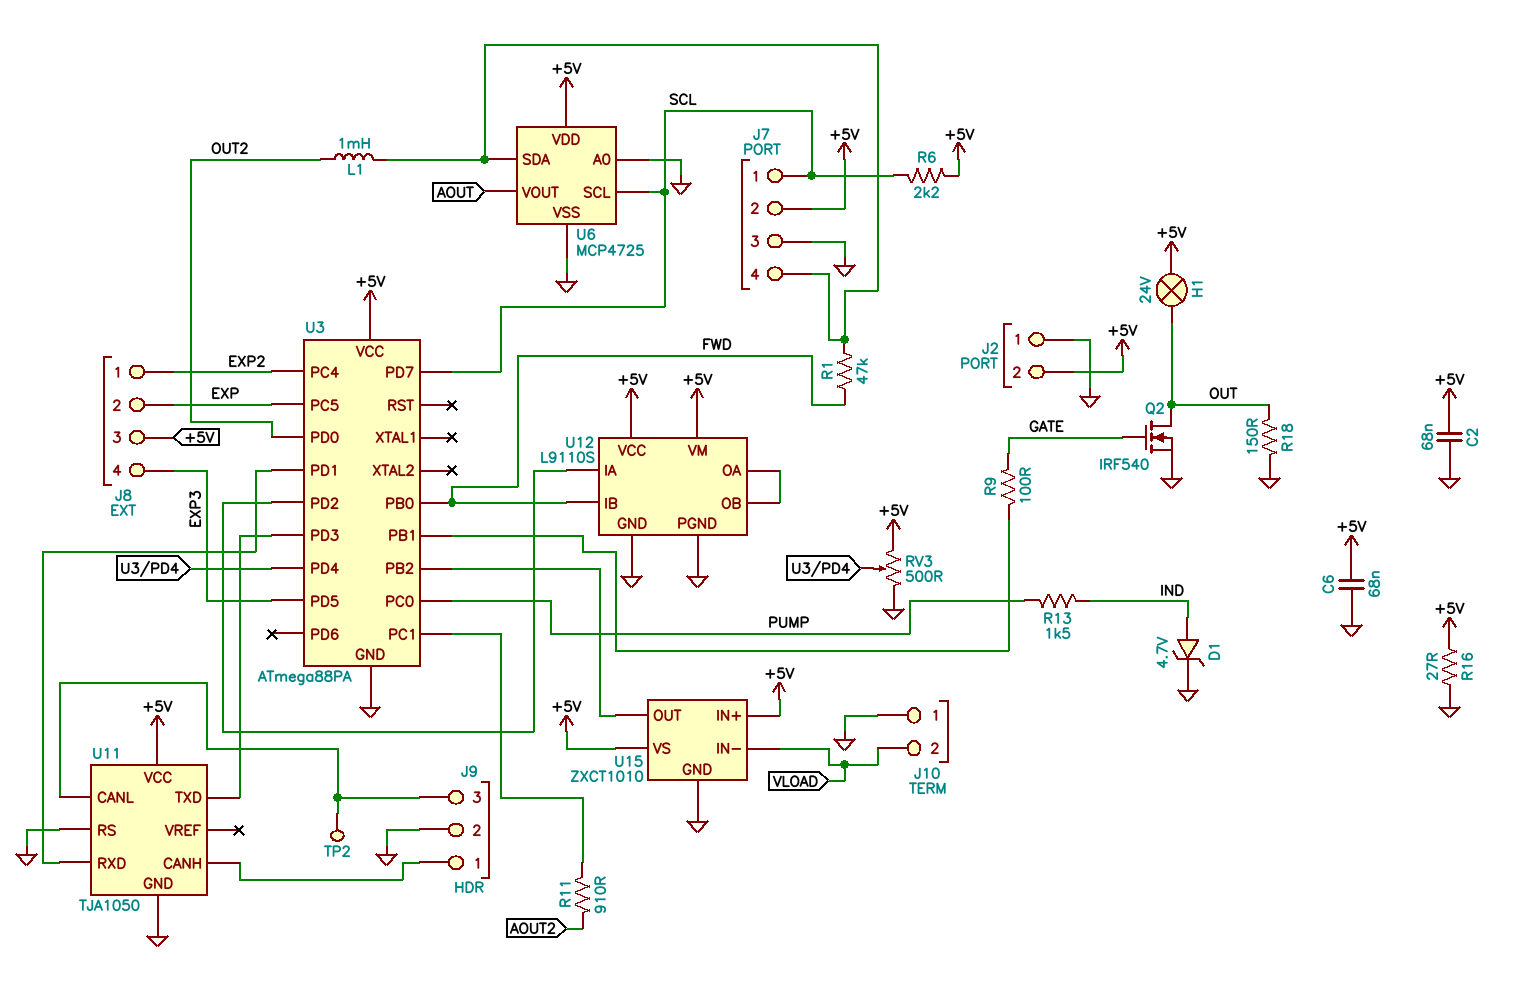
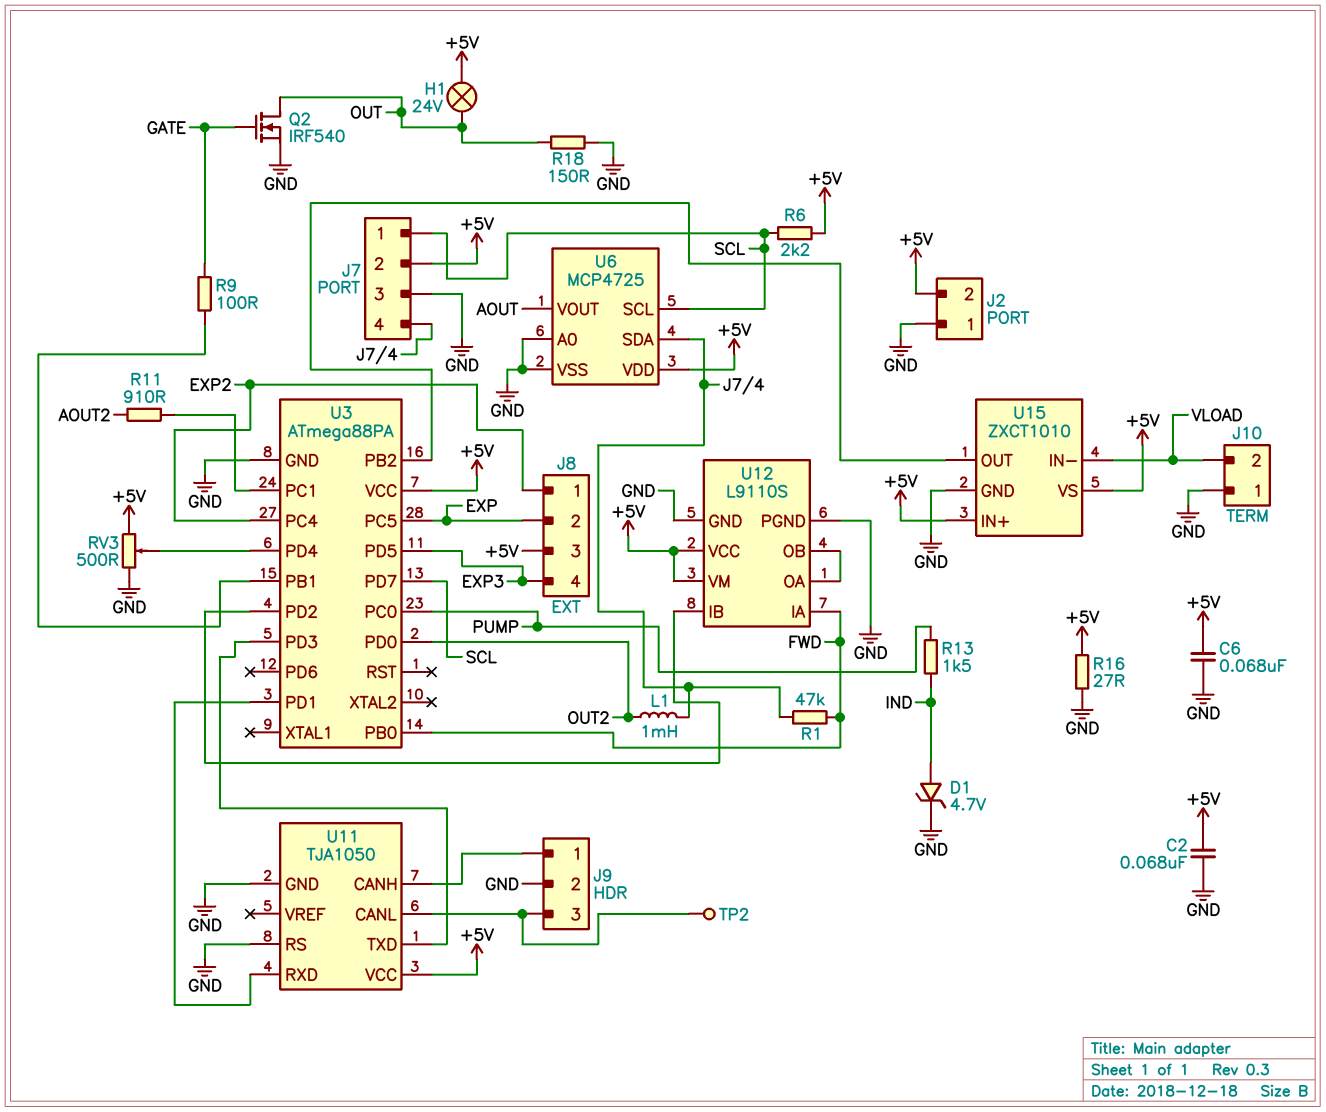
U12 pin IA: U3/PD2 -> FWD
U12 pin IB: FWD -> U3/PD2

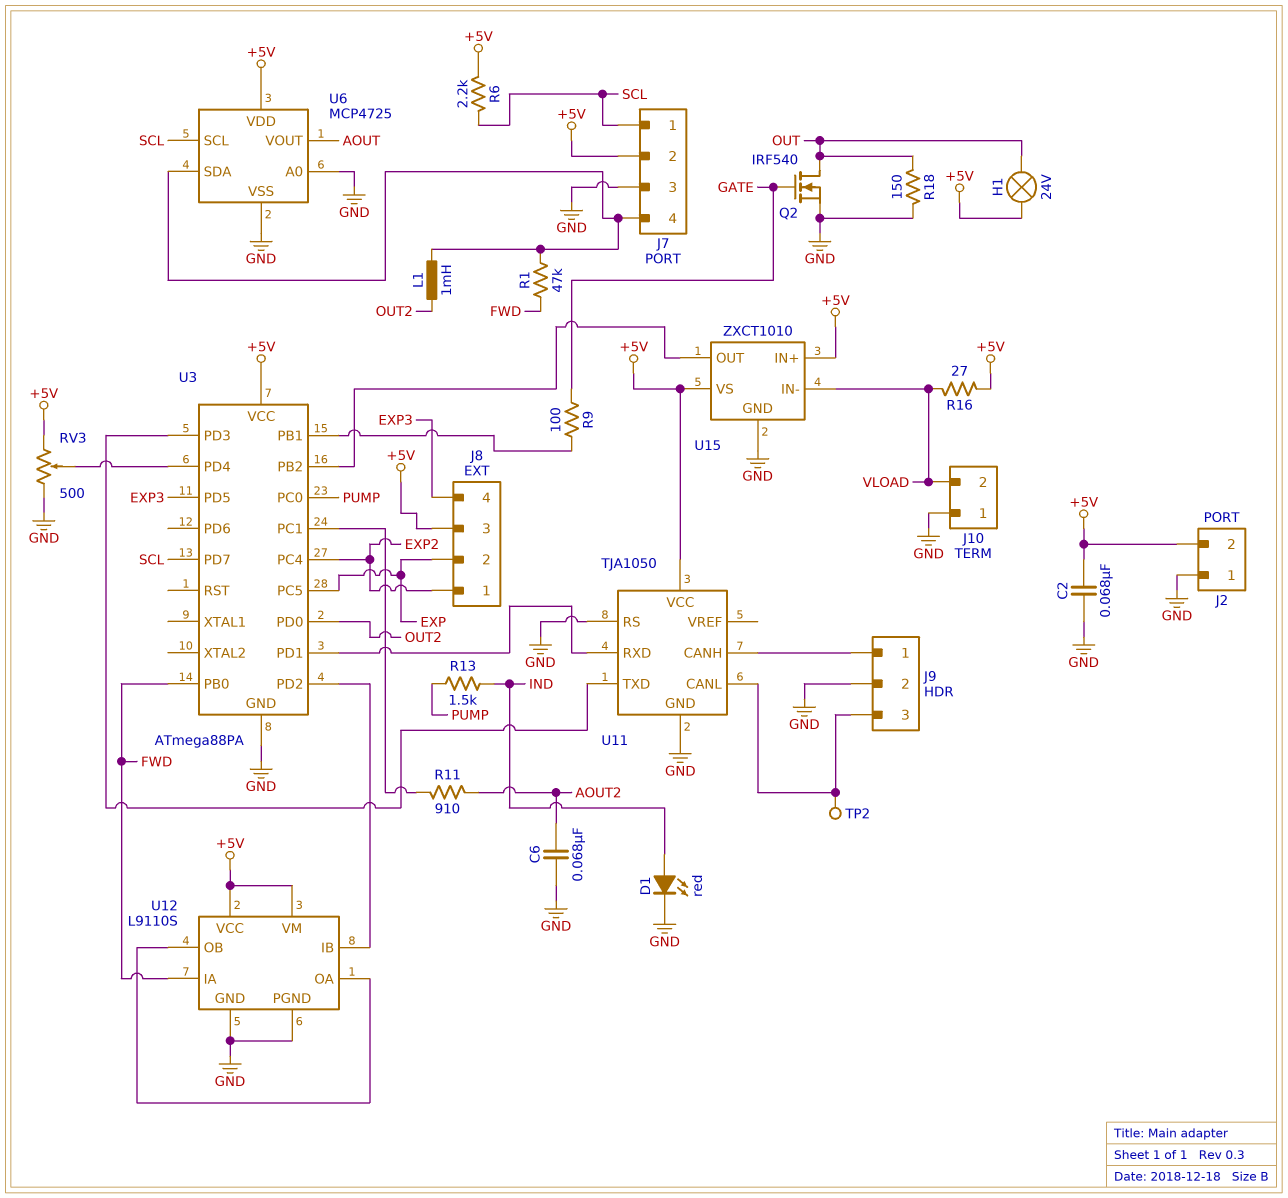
C6: 68nF (+5V, GND) -> 68nF (AOUT2, GND)
D1: zener 4.7V (A IND, K GND) -> LED red (A IND, K GND)
R16: 27 (+5V, GND) -> 27 (+5V, VLOAD)

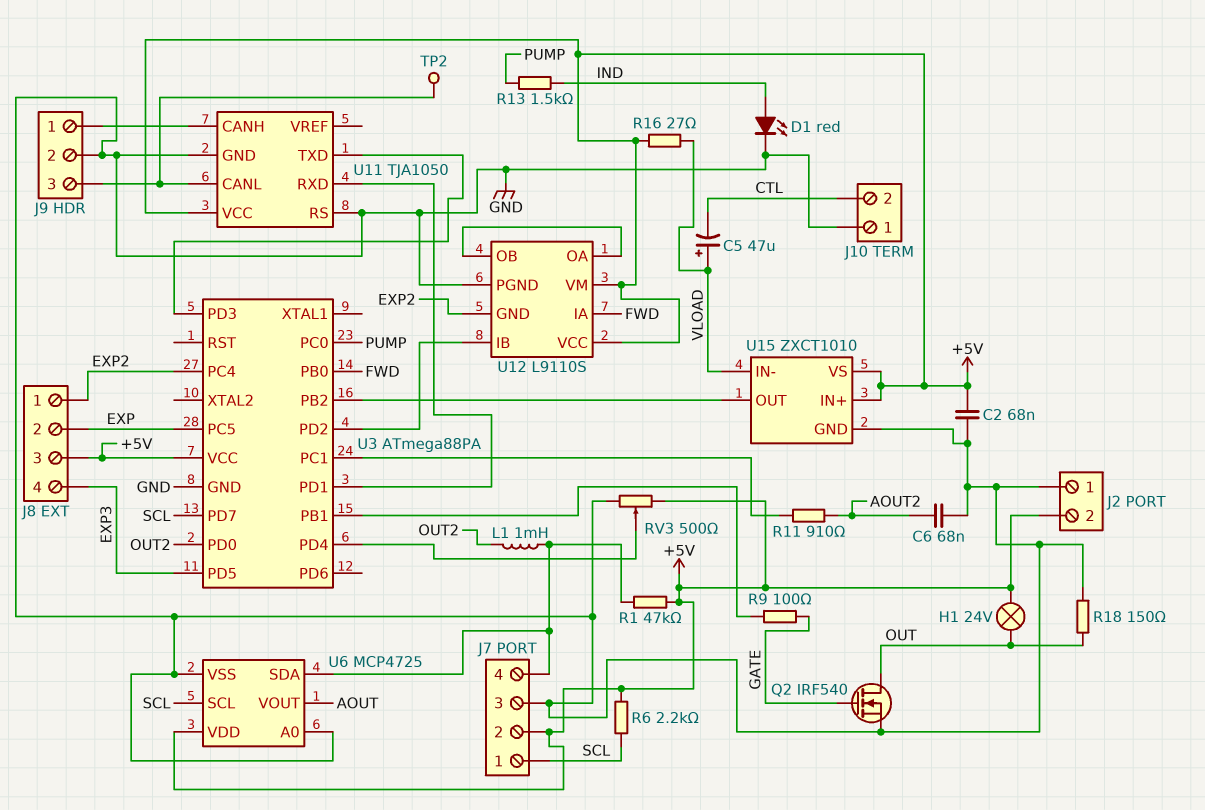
C5: none -> 47uF (plus VLOAD, minus CTL)
J10 pin 2: VLOAD -> CTL
R1: 47k (FWD, J7/4) -> 47k (+5V, J7/4)
U12 pin GND: GND -> EXP2

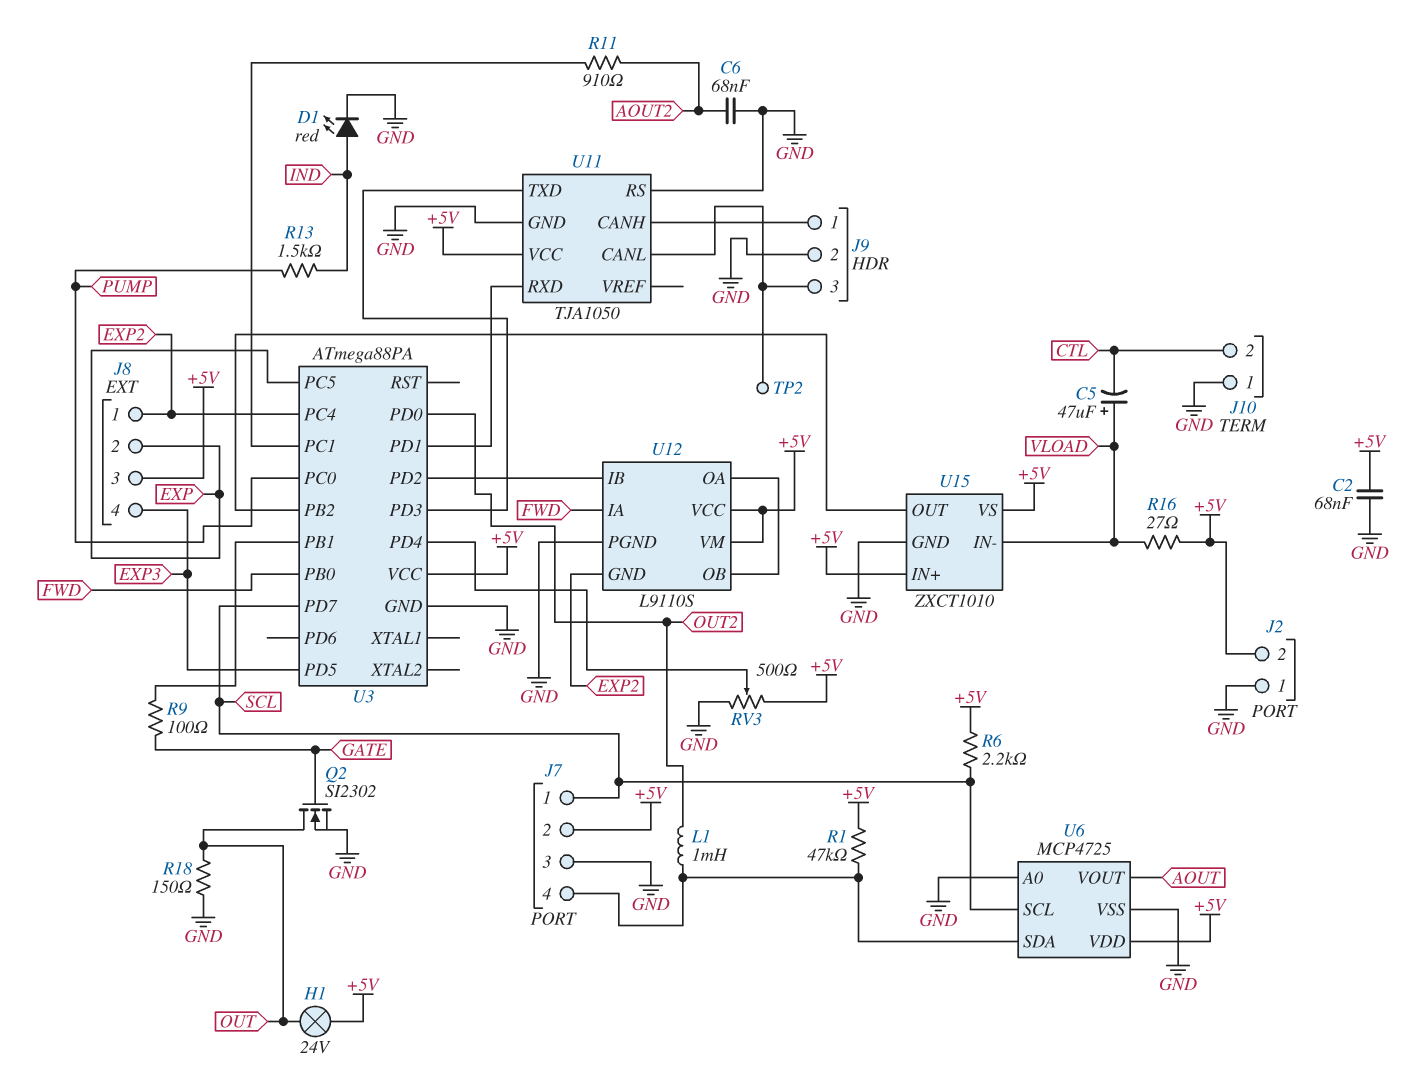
Q2: NMOS IRF540 (G GATE, D OUT, S GND) -> NMOS SI2302 (G GATE, D OUT, S GND)

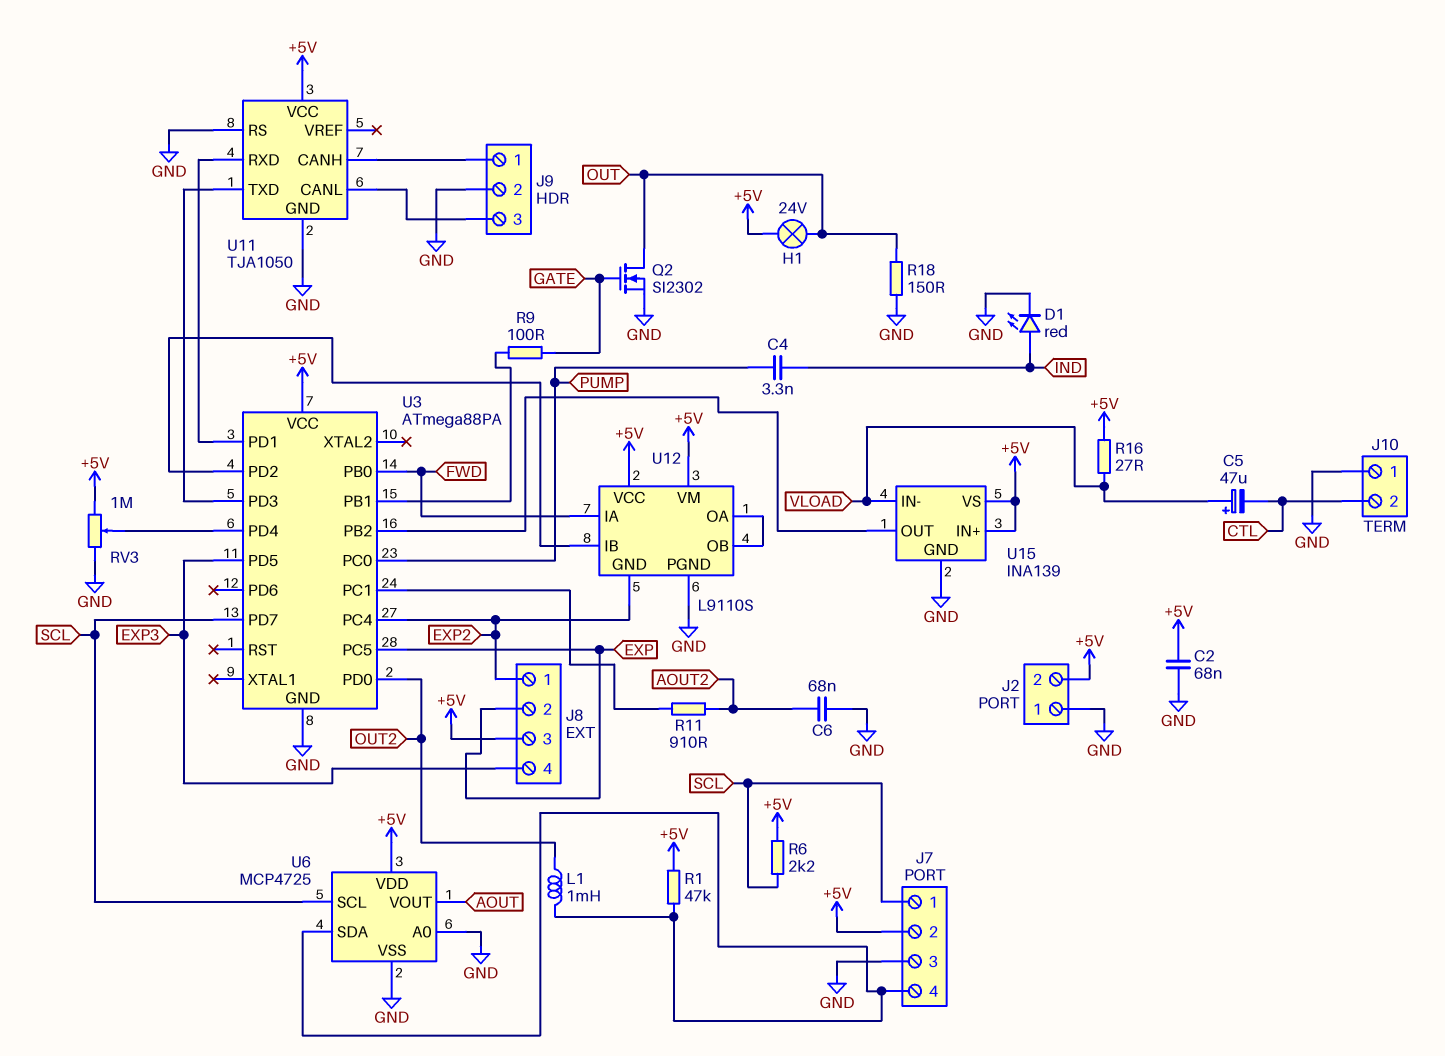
C4: none -> 3.3nF (IND, PUMP)
R13: 1.5k (IND, PUMP) -> none
RV3: 500 (+5V, GND, wiper U3/PD4) -> 1M (+5V, GND, wiper U3/PD4)
TP2: test point (J9/3) -> none
U15: ZXCT1010 -> INA139

